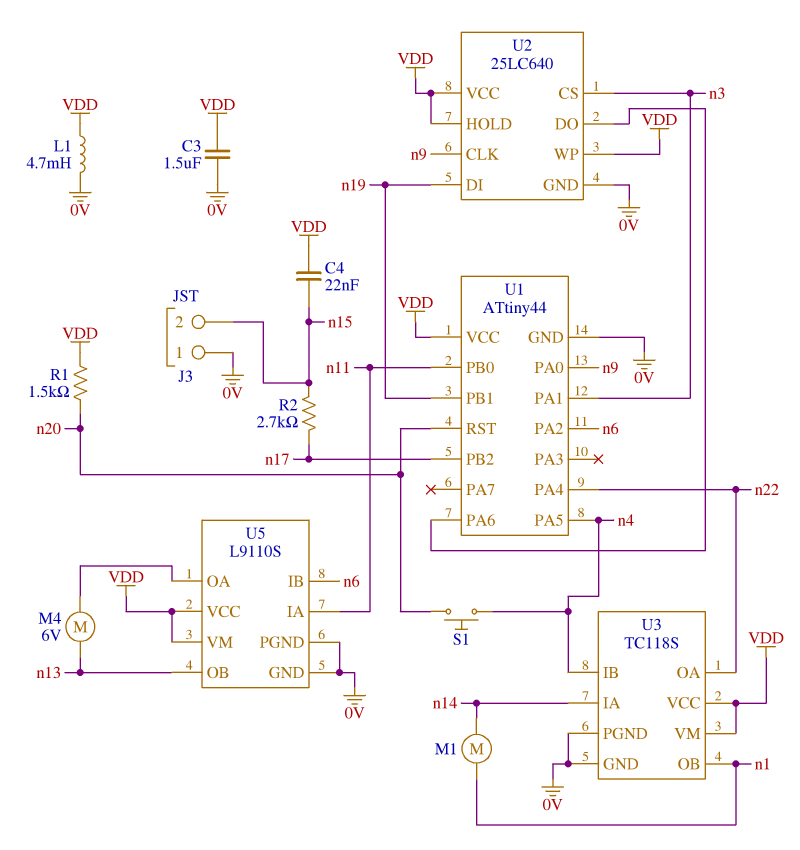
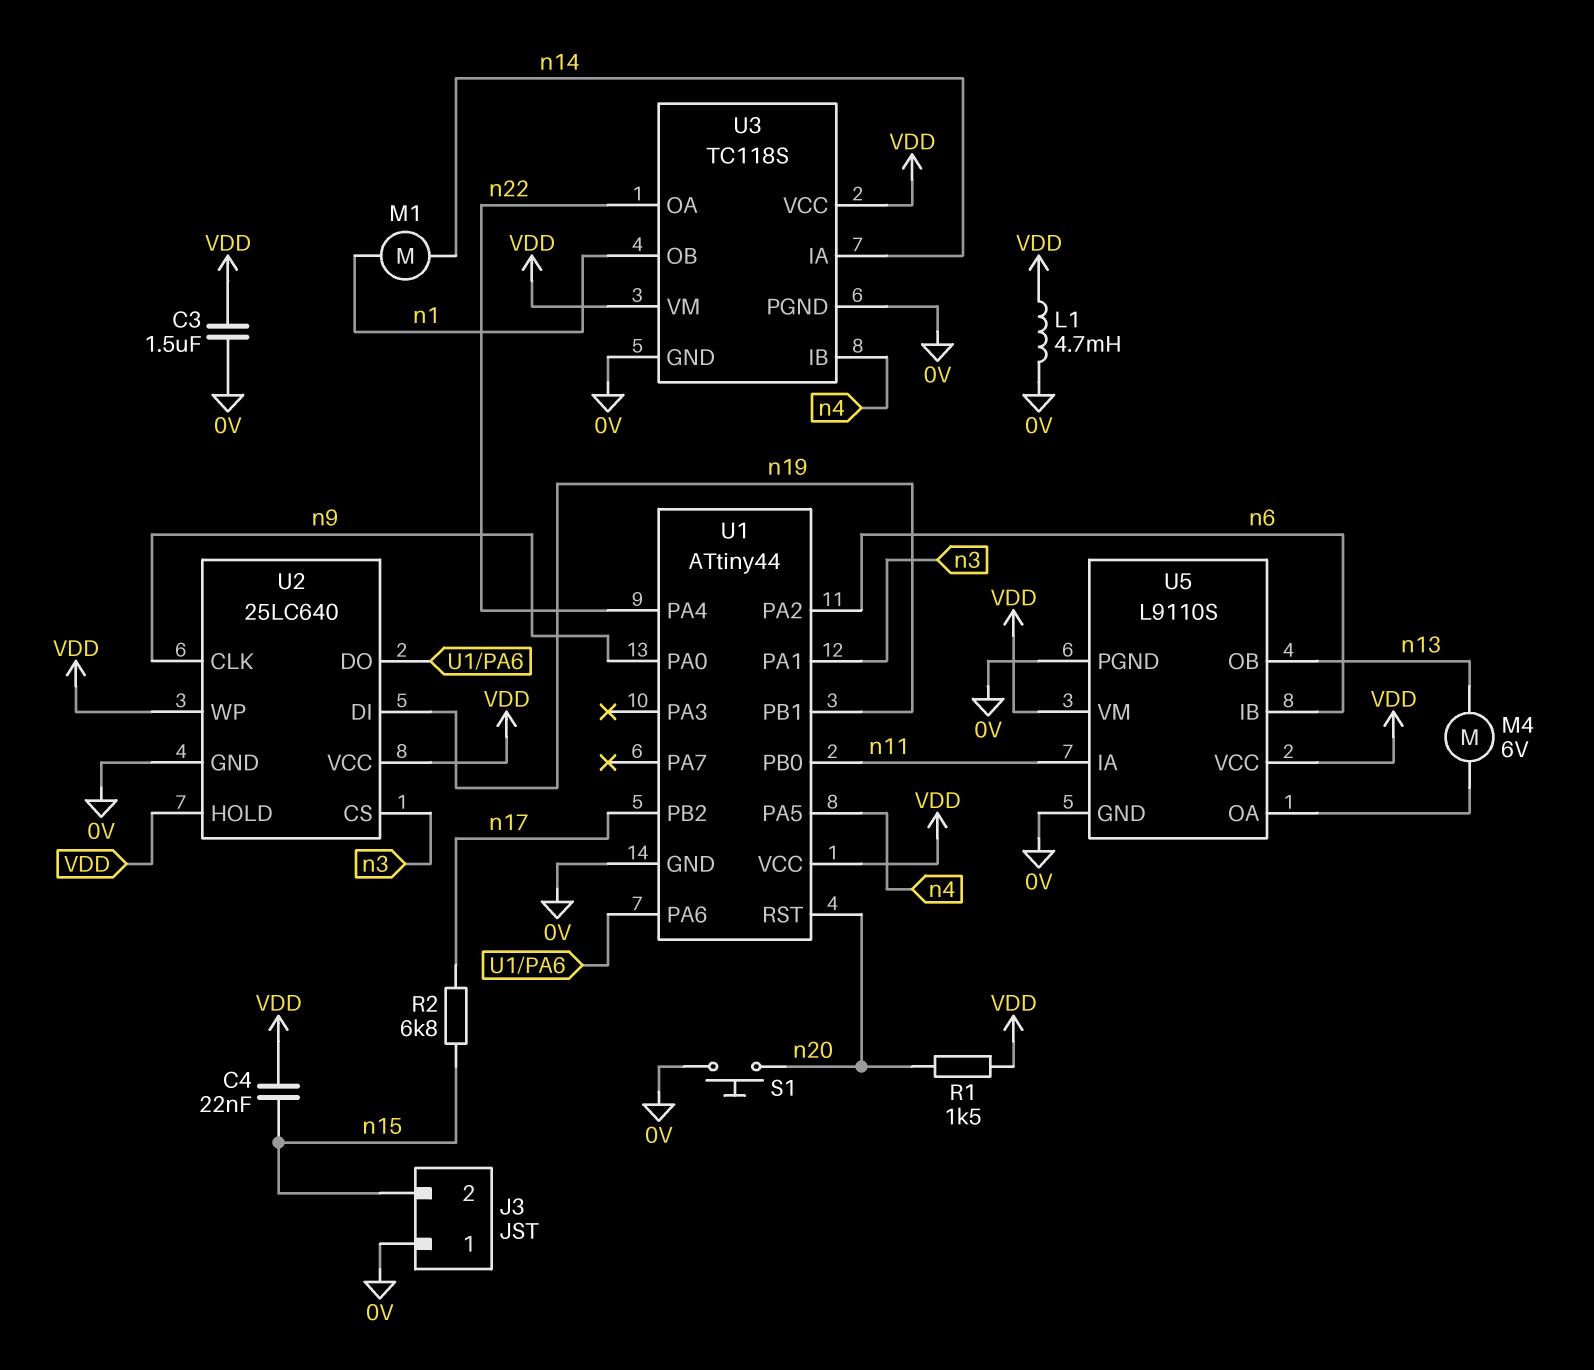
R2: 2.7k (n15, n17) -> 6.8k (n15, n17)
S1: button (n4, n20) -> button (0V, n20)

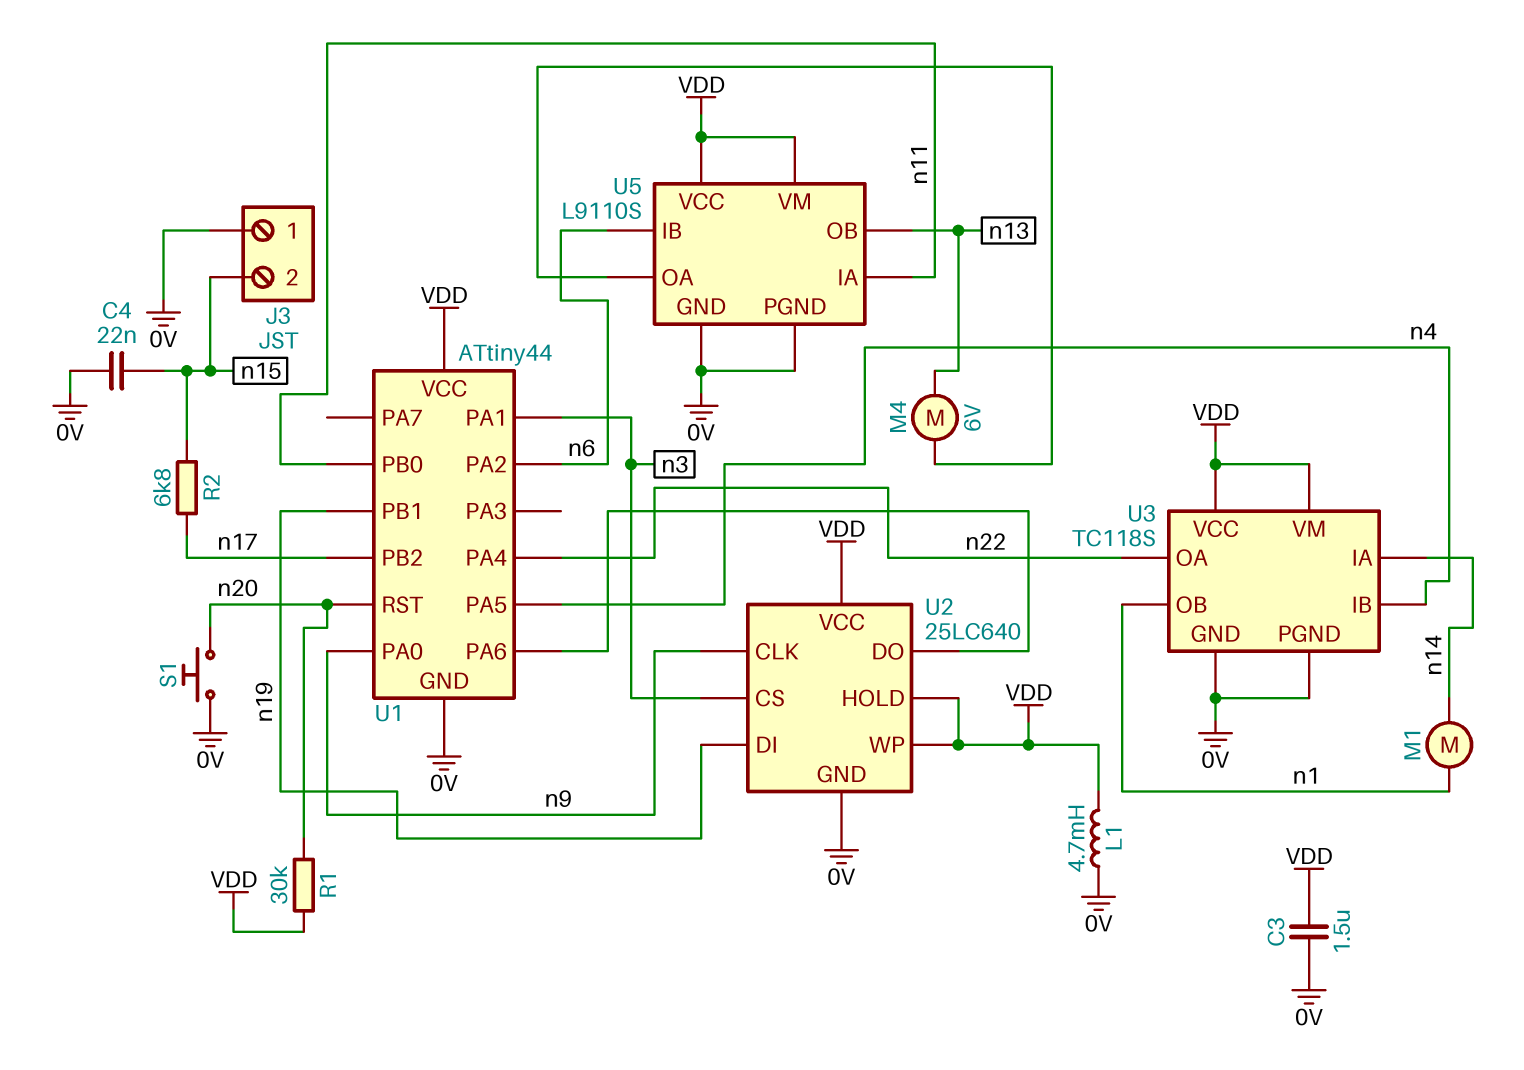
C4: 22nF (VDD, n15) -> 22nF (0V, n15)
R1: 1.5k (VDD, n20) -> 30k (VDD, n20)

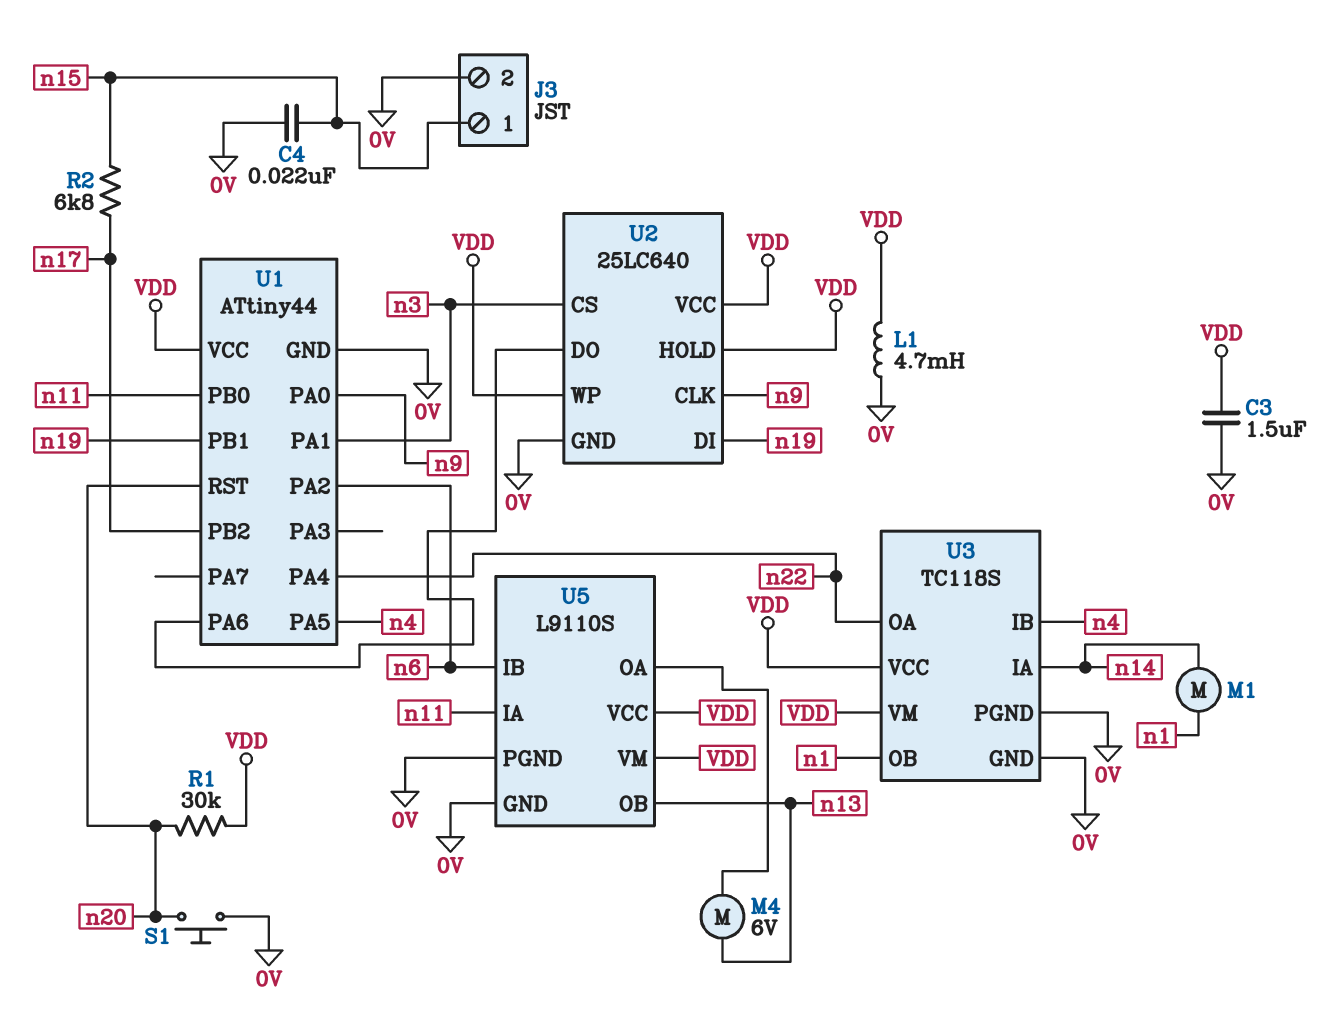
J3 pin 1: 0V -> n15
J3 pin 2: n15 -> 0V

